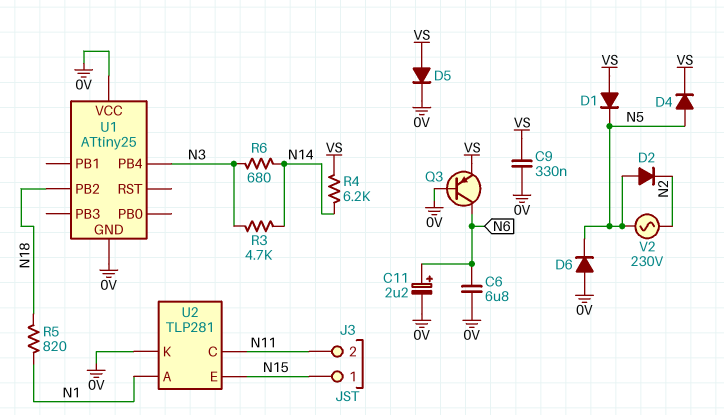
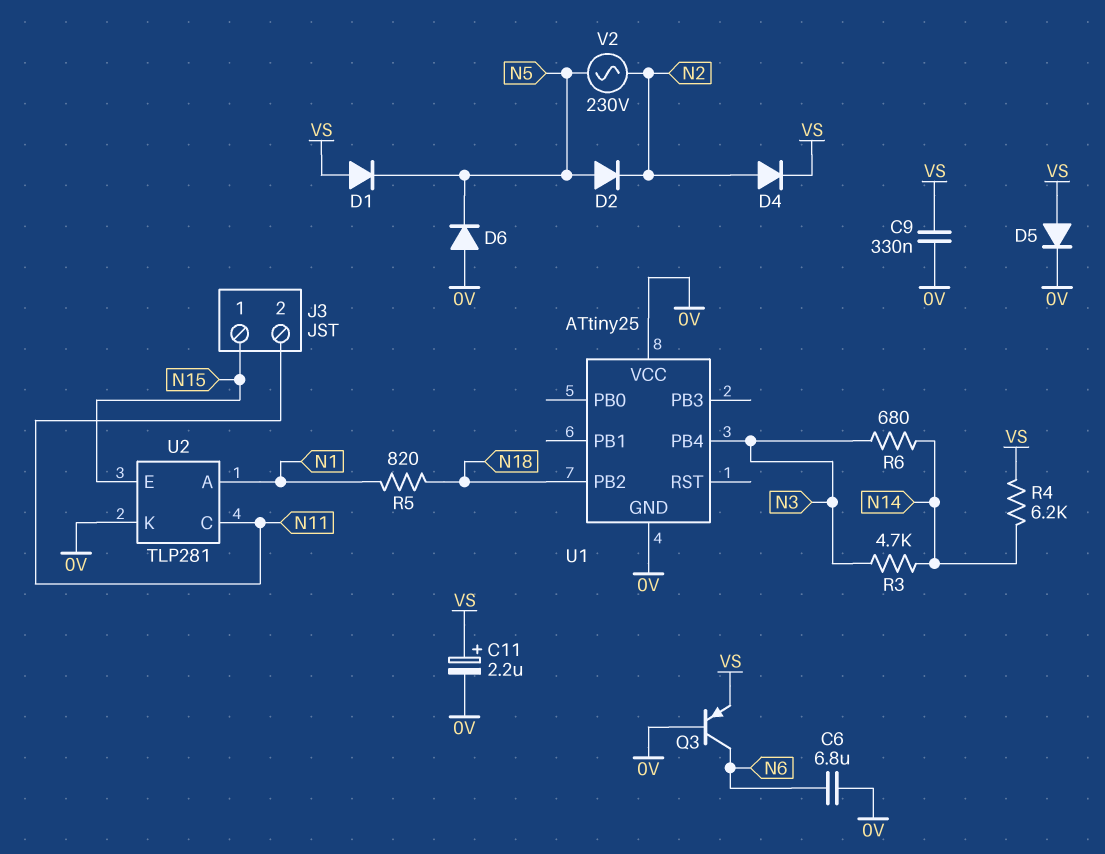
C11: 2.2uF (plus N6, minus 0V) -> 2.2uF (plus VS, minus 0V)
D4: diode (A N5, K VS) -> diode (A N2, K VS)

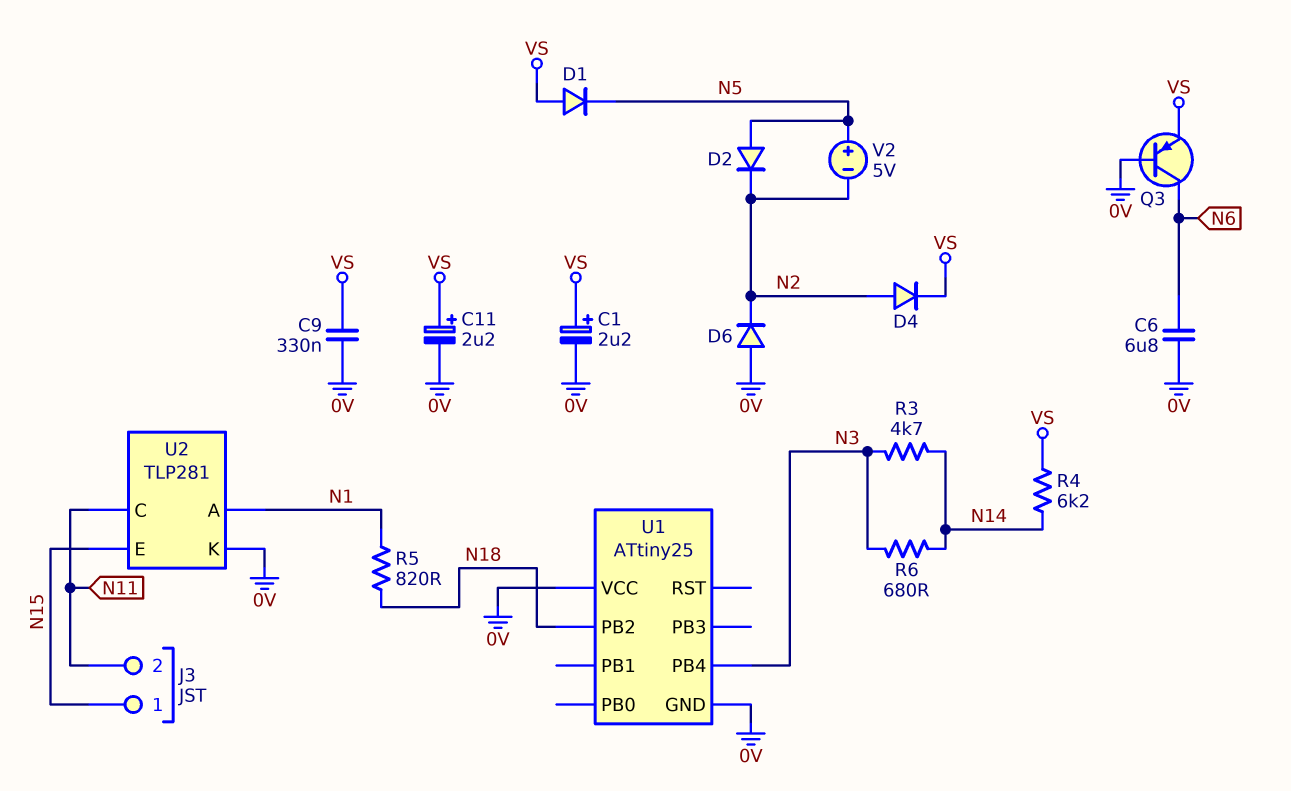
C1: none -> 2.2uF (plus VS, minus 0V)
D5: diode (A VS, K 0V) -> none
D6: diode (A 0V, K N5) -> diode (A 0V, K N2)
V2: AC 230V (N2, N5) -> 5V (plus N5, minus N2)

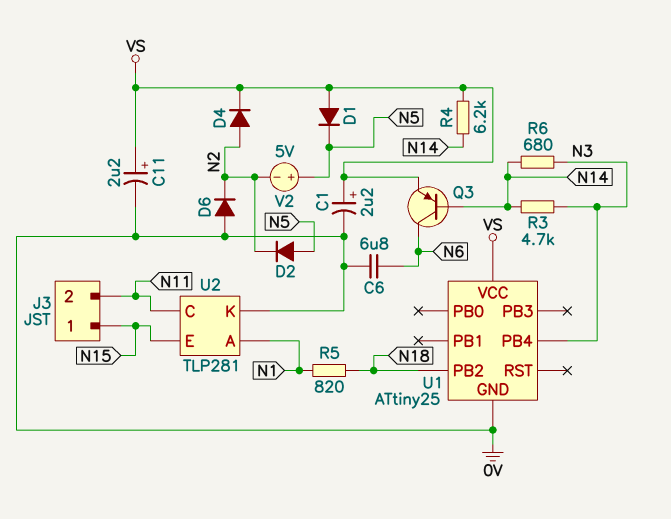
C9: 330nF (0V, VS) -> none
Q3: PNP (B 0V, C N6, E VS) -> PNP (B N14, C N6, E VS)
U1 pin VCC: 0V -> VS

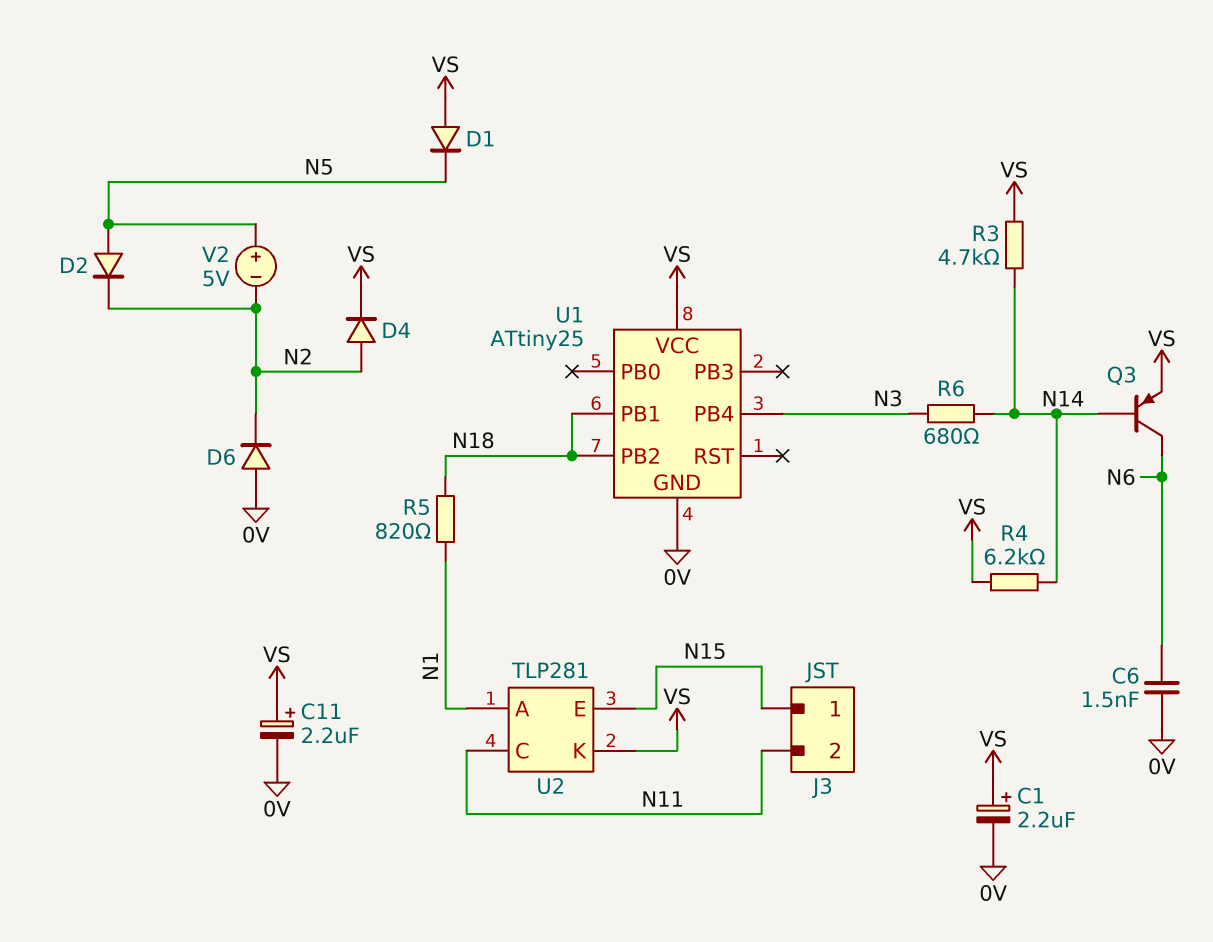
C6: 6.8uF (0V, N6) -> 1.5nF (0V, N6)
R3: 4.7k (N3, N14) -> 4.7k (N14, VS)
U1 pin PB1: none -> N18
U2 pin K: 0V -> VS

